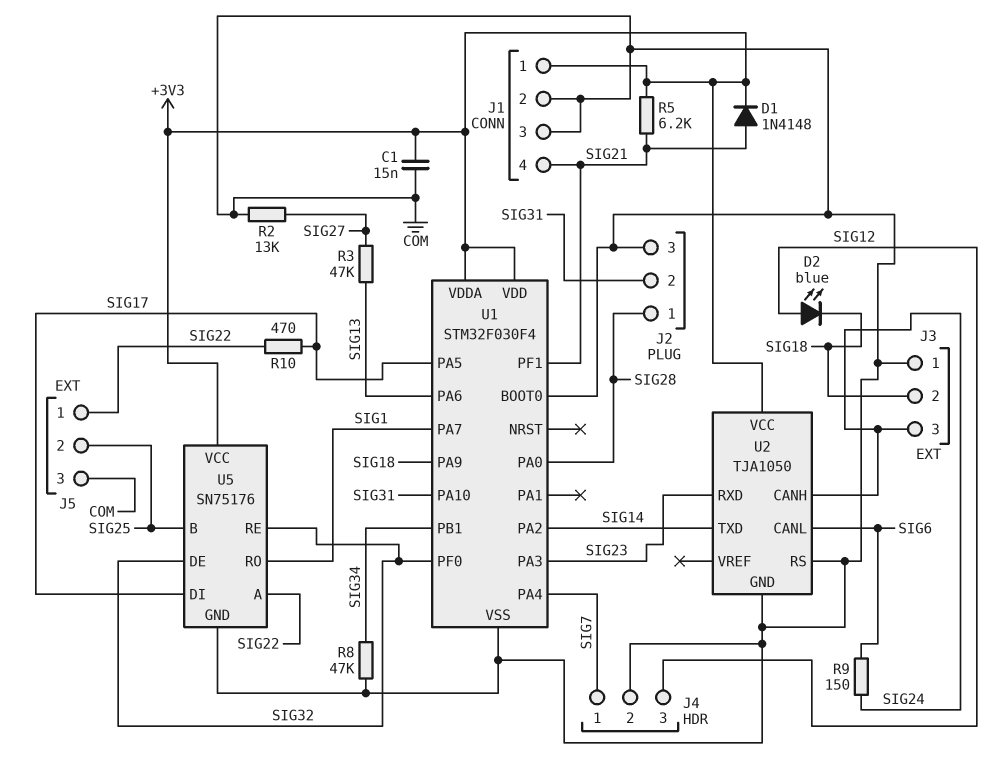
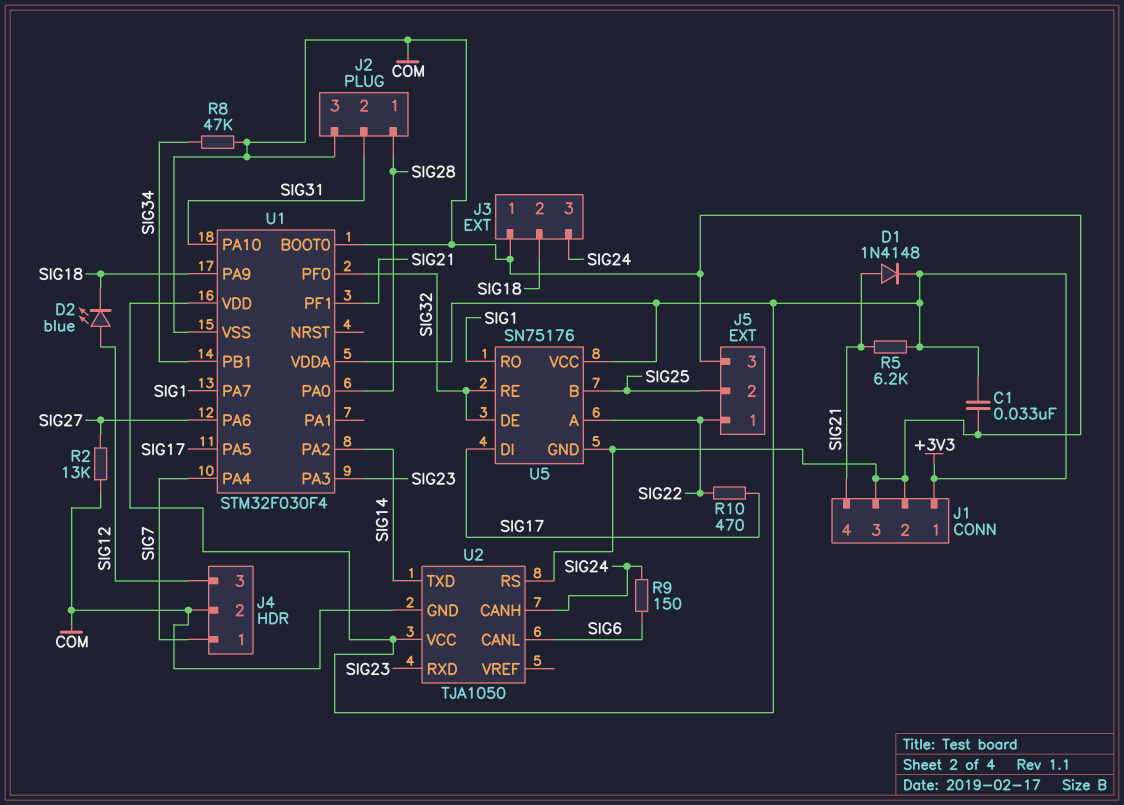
C1: 15nF (+3V3, COM) -> 33nF (+3V3, COM)
R3: 47k (SIG13, SIG27) -> none
U1 pin PA6: SIG13 -> SIG27

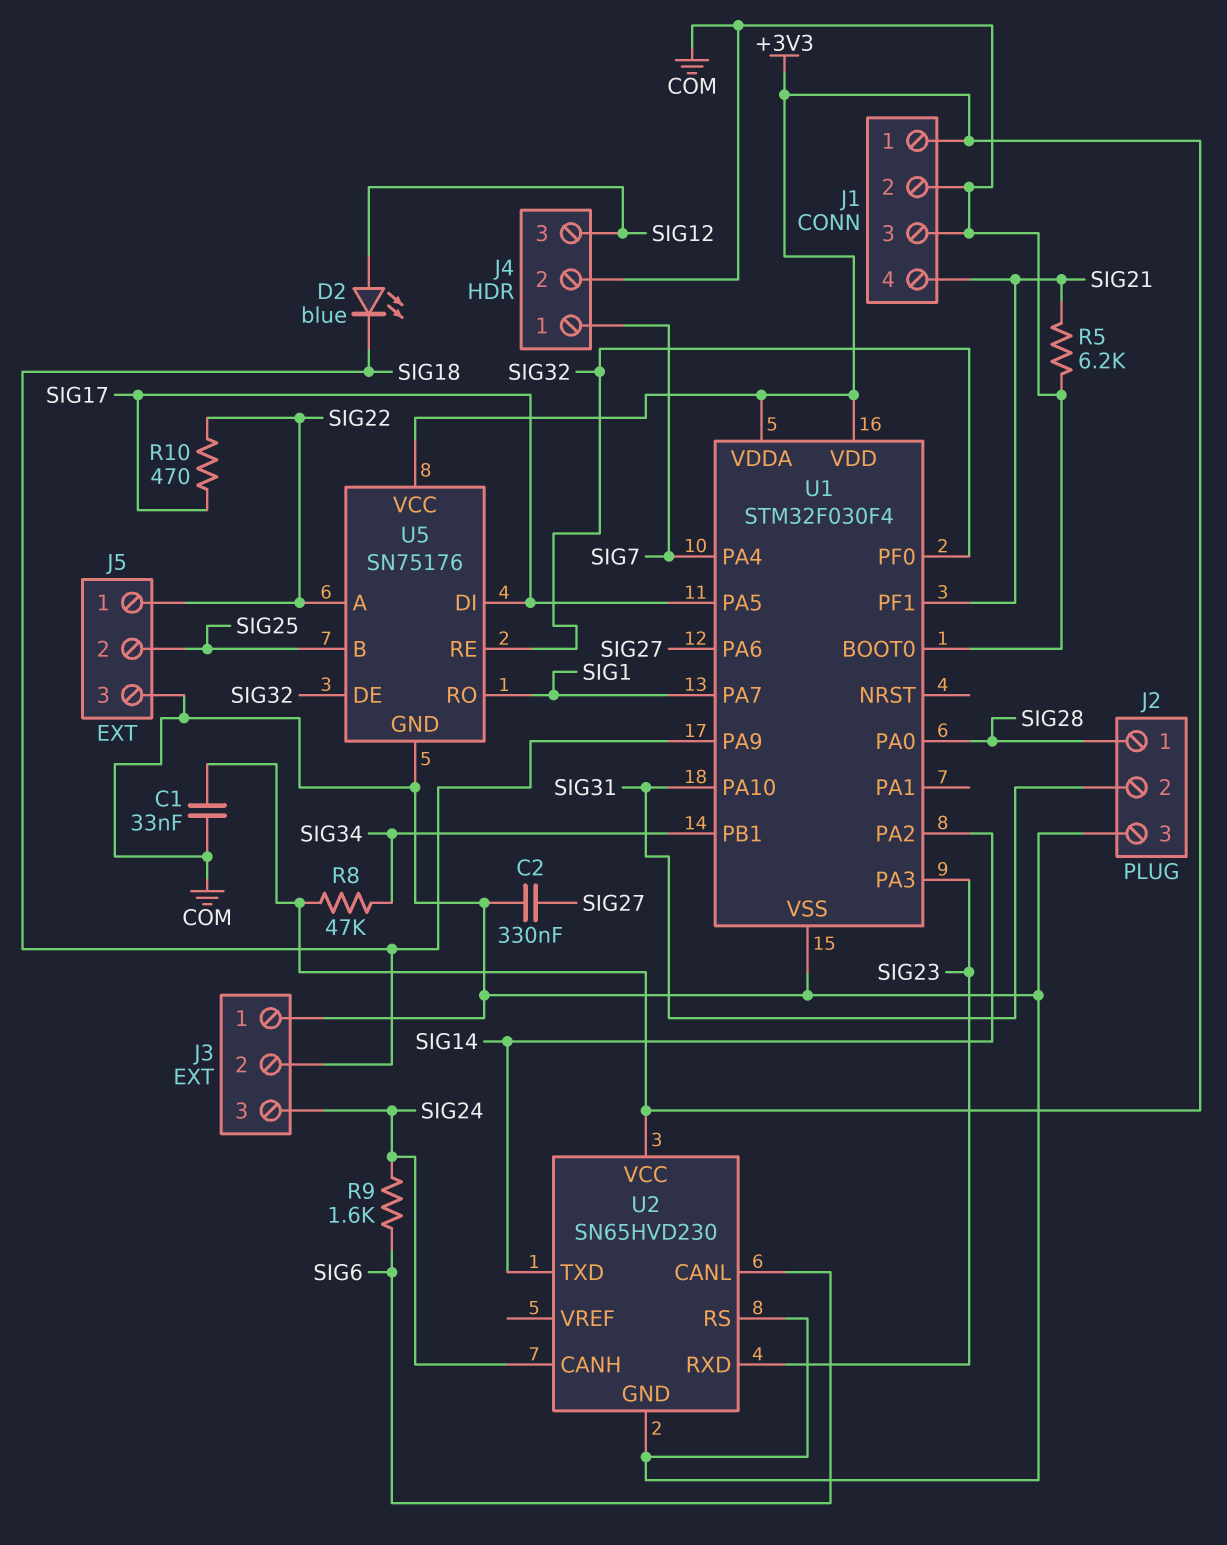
C2: none -> 330nF (COM, SIG27)
D1: diode 1N4148 (A SIG21, K +3V3) -> none
R2: 13k (COM, SIG27) -> none
R5: 6.2k (+3V3, SIG21) -> 6.2k (COM, SIG21)
R8: 47k (COM, SIG34) -> 47k (+3V3, SIG34)
R9: 150 (SIG6, SIG24) -> 1.6k (SIG6, SIG24)
U2: TJA1050 -> SN65HVD230

